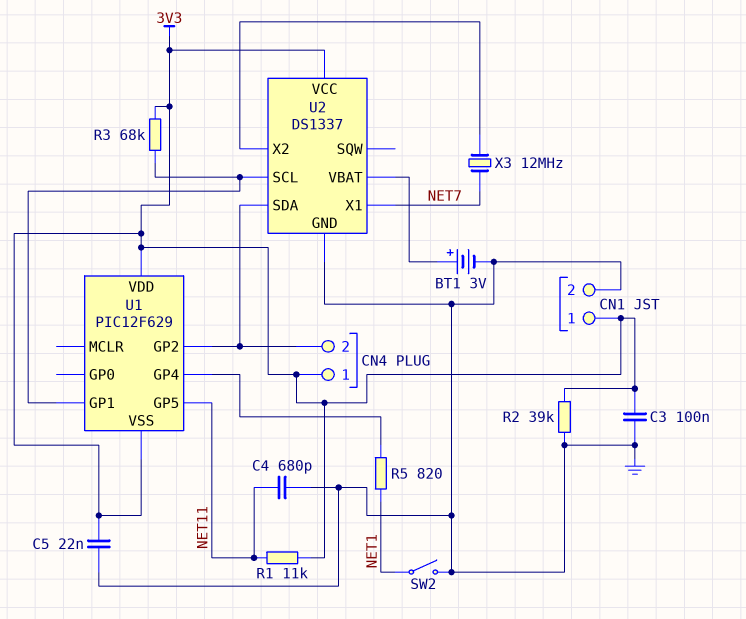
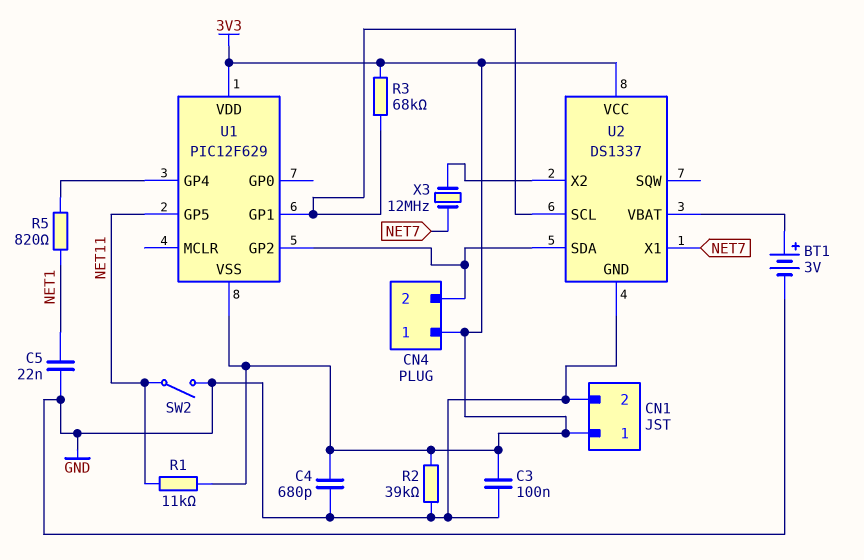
C4: 680pF (GND, NET11) -> 680pF (3V3, GND)
C5: 22nF (3V3, GND) -> 22nF (GND, NET1)
SW2: switch (GND, NET1) -> switch (GND, NET11)

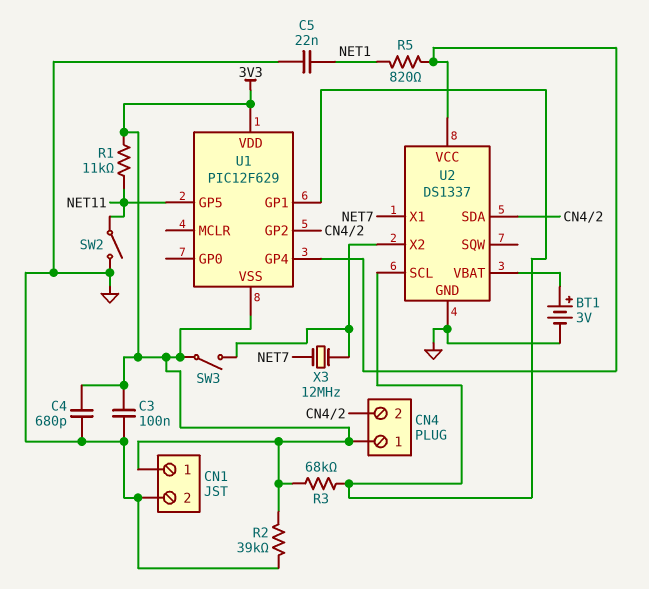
SW3: none -> switch (3V3, U2/X2)
U2 pin VCC: 3V3 -> U1/GP4

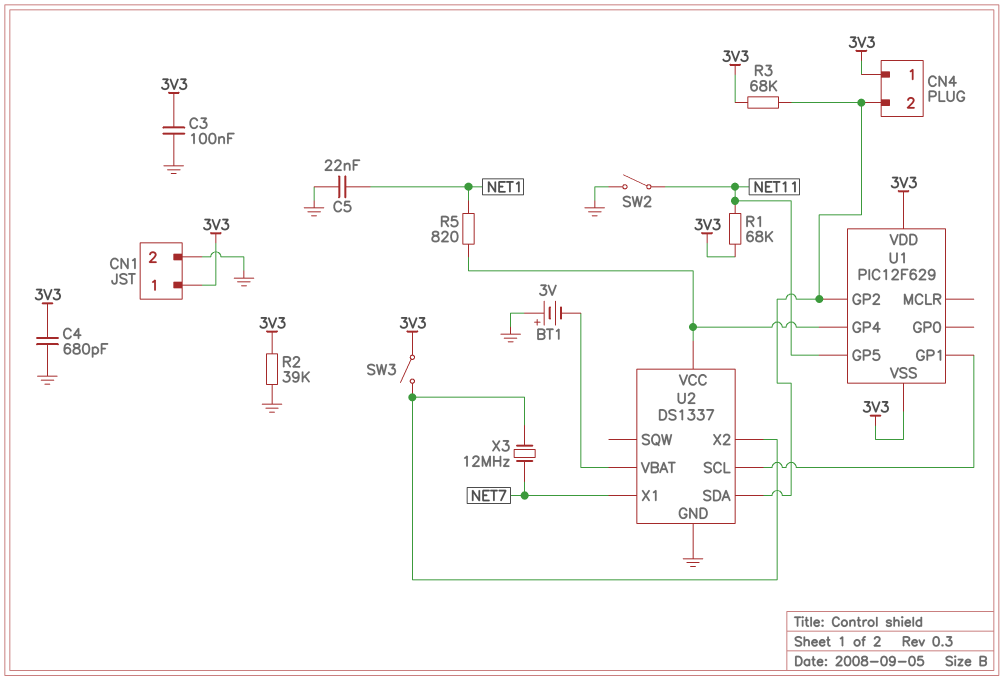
BT1: 3V (plus U2/VBAT, minus GND) -> 3V (plus GND, minus U2/VBAT)
R1: 11k (3V3, NET11) -> 68k (3V3, NET11)
R3: 68k (3V3, U1/GP1) -> 68k (3V3, CN4/2)

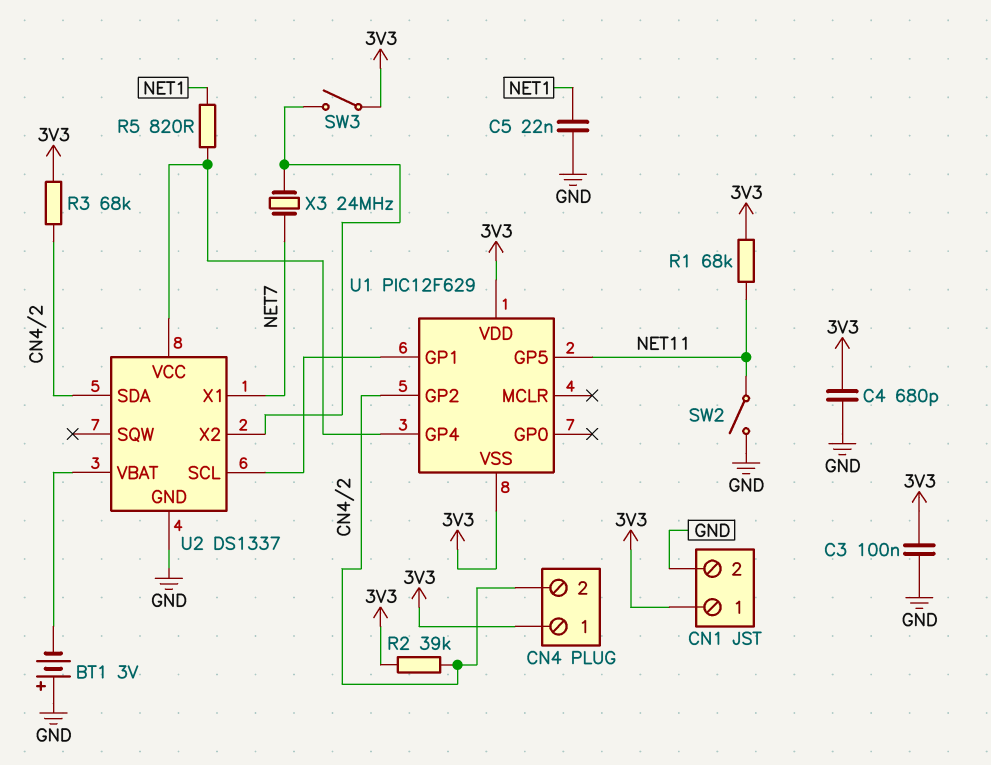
R2: 39k (3V3, GND) -> 39k (3V3, CN4/2)
X3: 12MHz (NET7, U2/X2) -> 24MHz (NET7, U2/X2)

